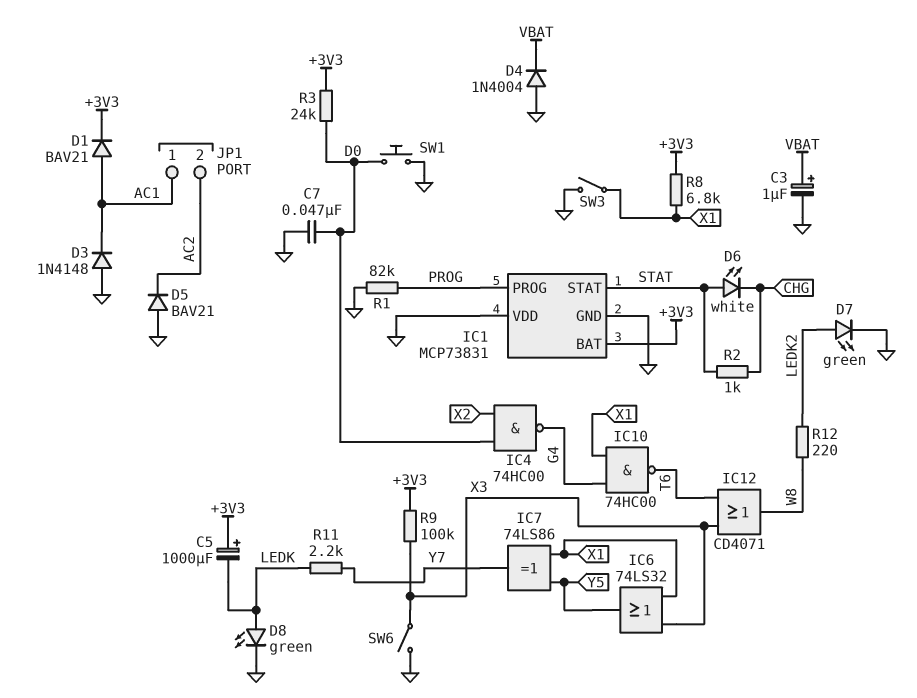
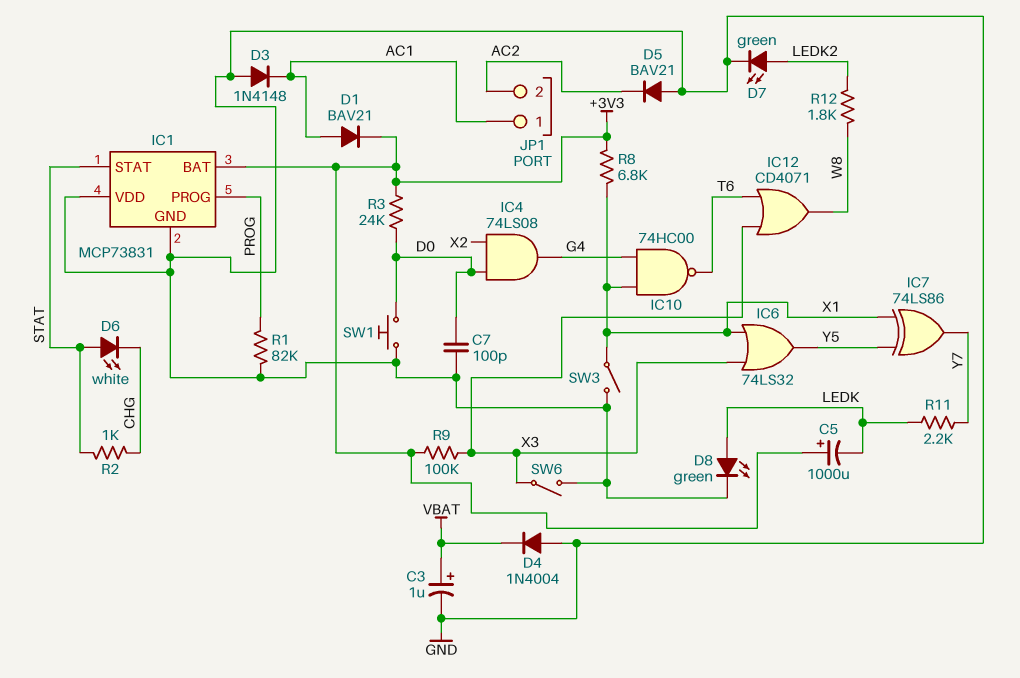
C7: 47nF (D0, GND) -> 100pF (D0, GND)
IC4: NAND 74HC00 (in D0, in X2, out G4) -> AND 74LS08 (in D0, in X2, out G4)
R12: 220 (LEDK2, W8) -> 1.8k (LEDK2, W8)

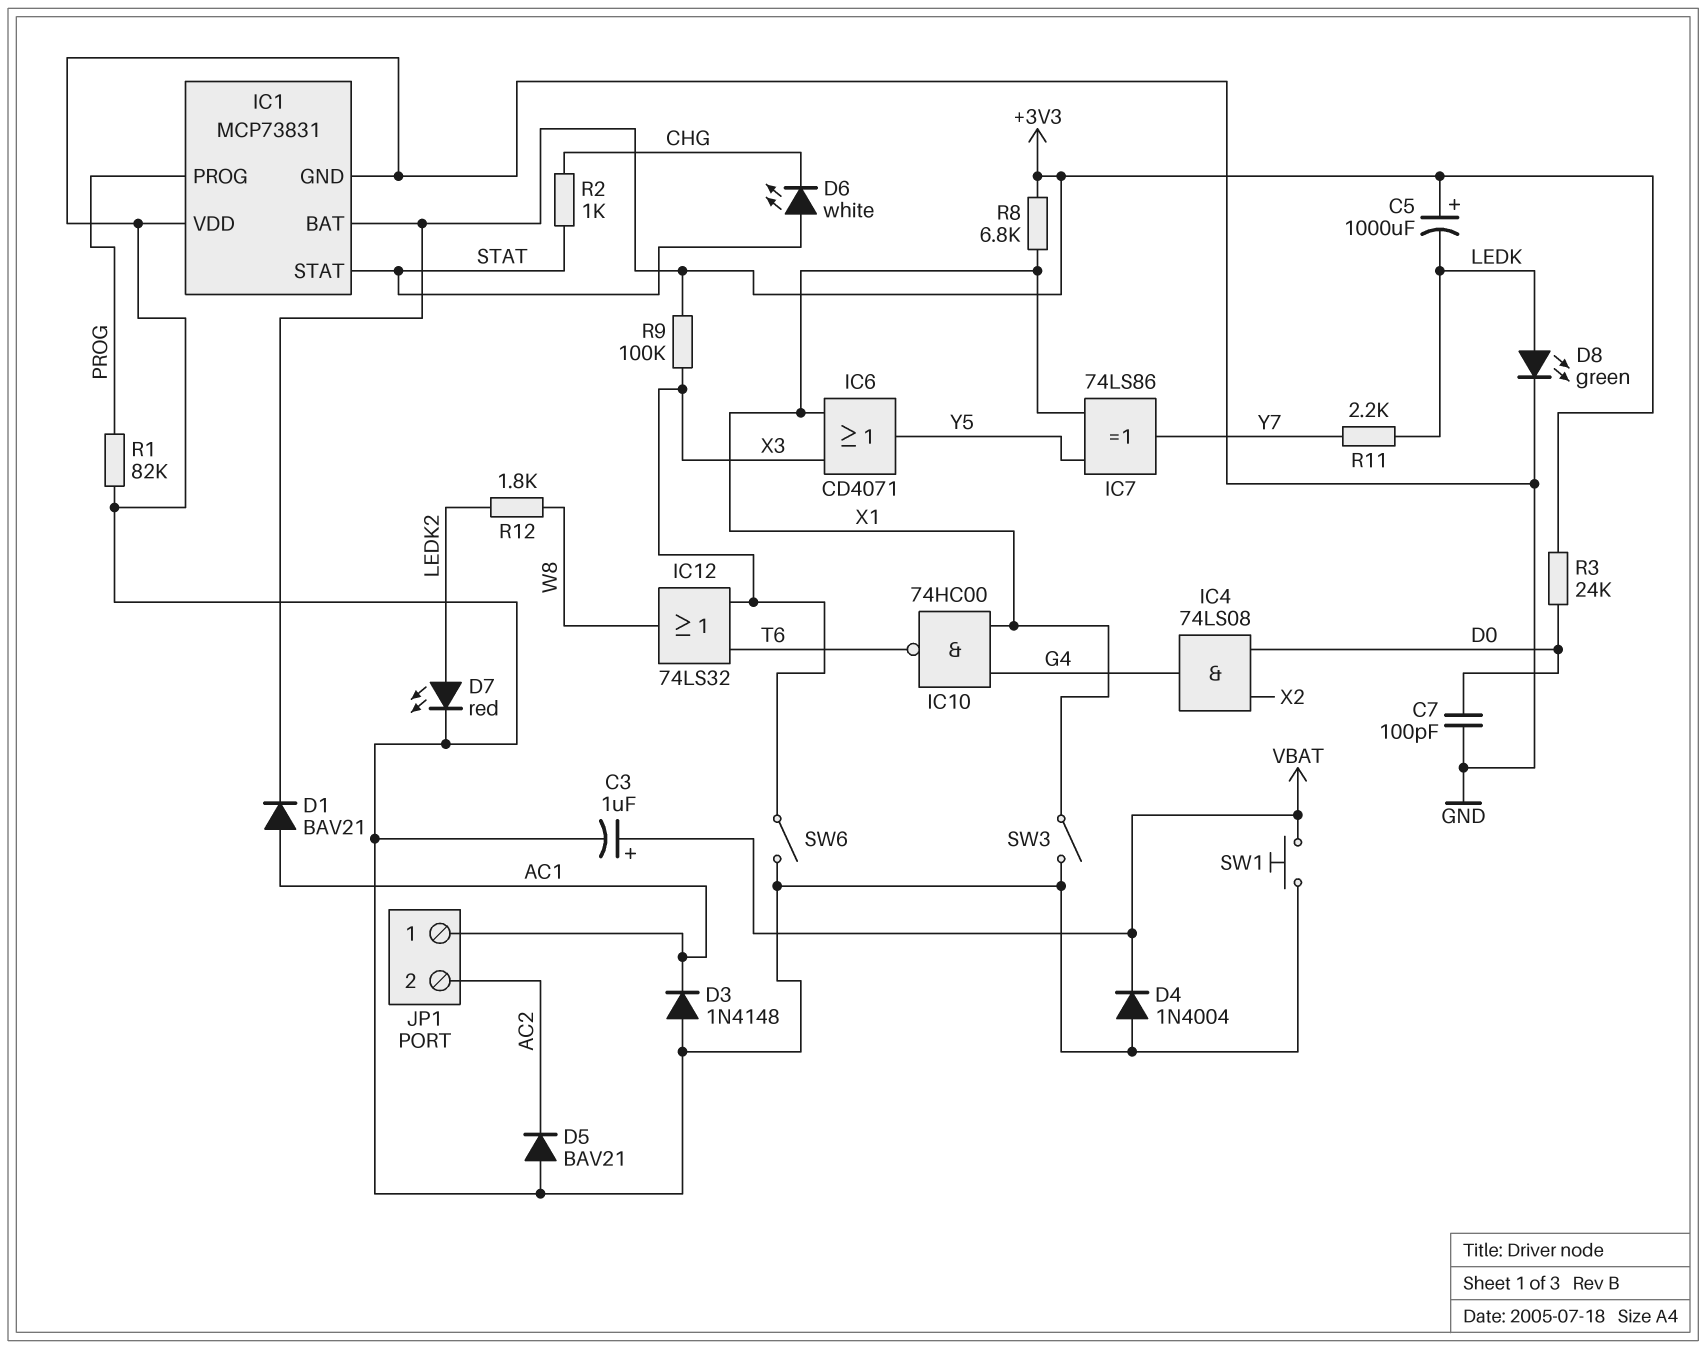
D7: LED green (A LEDK2, K GND) -> LED red (A LEDK2, K GND)
IC6: OR 74LS32 (in X1, in X3, out Y5) -> OR CD4071 (in X1, in X3, out Y5)
IC12: OR CD4071 (in T6, in X3, out W8) -> OR 74LS32 (in T6, in X3, out W8)
SW1: button (D0, GND) -> button (GND, VBAT)

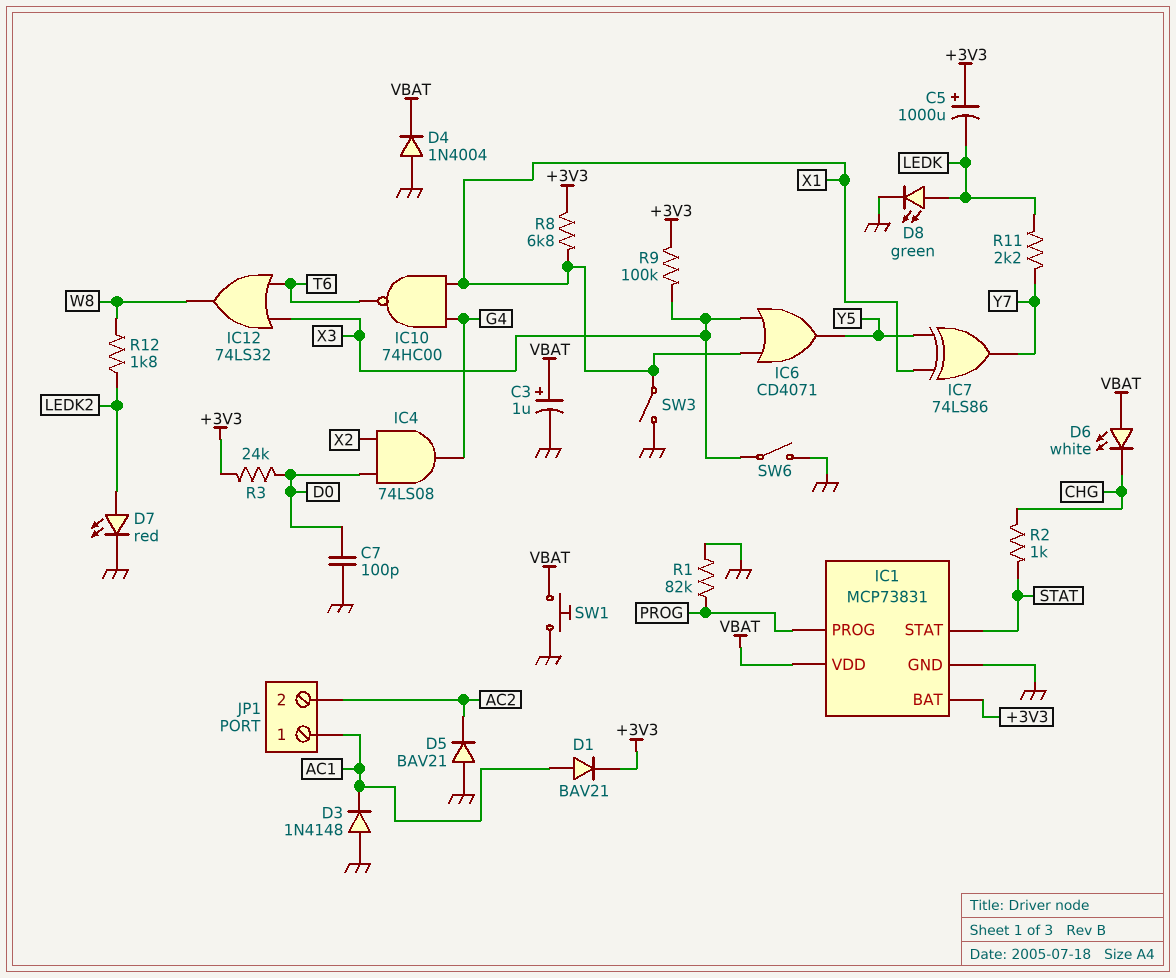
D6: LED white (A STAT, K CHG) -> LED white (A VBAT, K CHG)
IC1 pin VDD: GND -> VBAT

